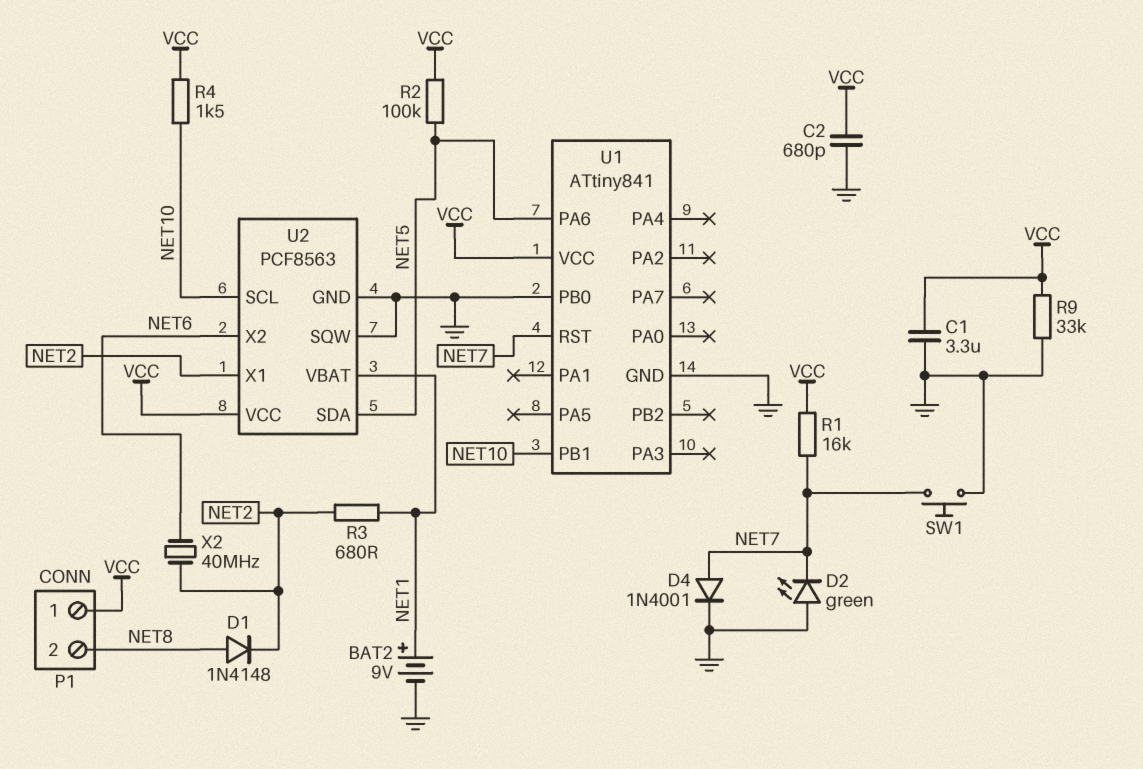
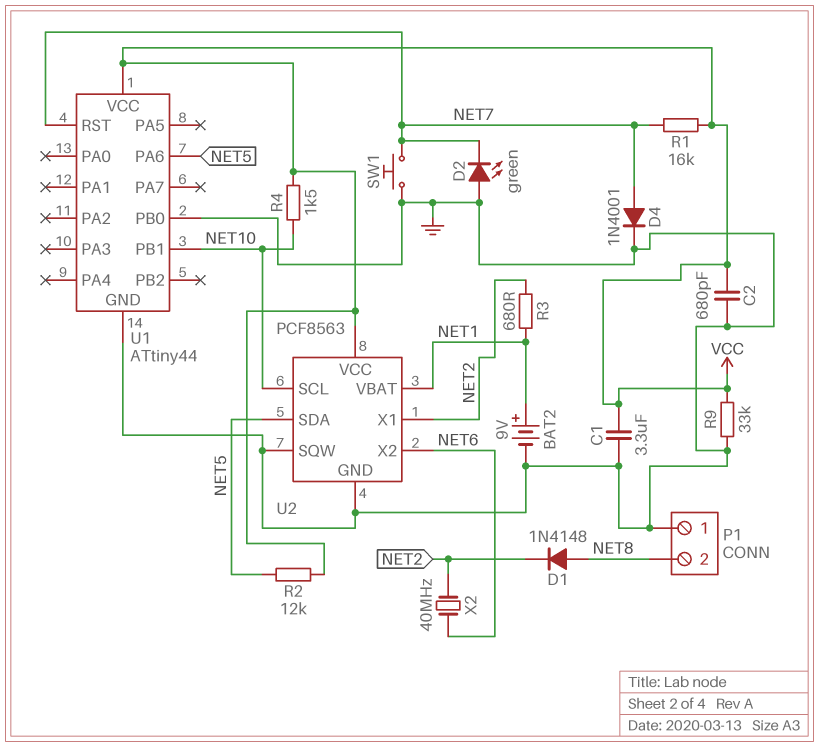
P1 pin 1: VCC -> GND
R2: 100k (NET5, VCC) -> 12k (NET5, VCC)
U1: ATtiny841 -> ATtiny44

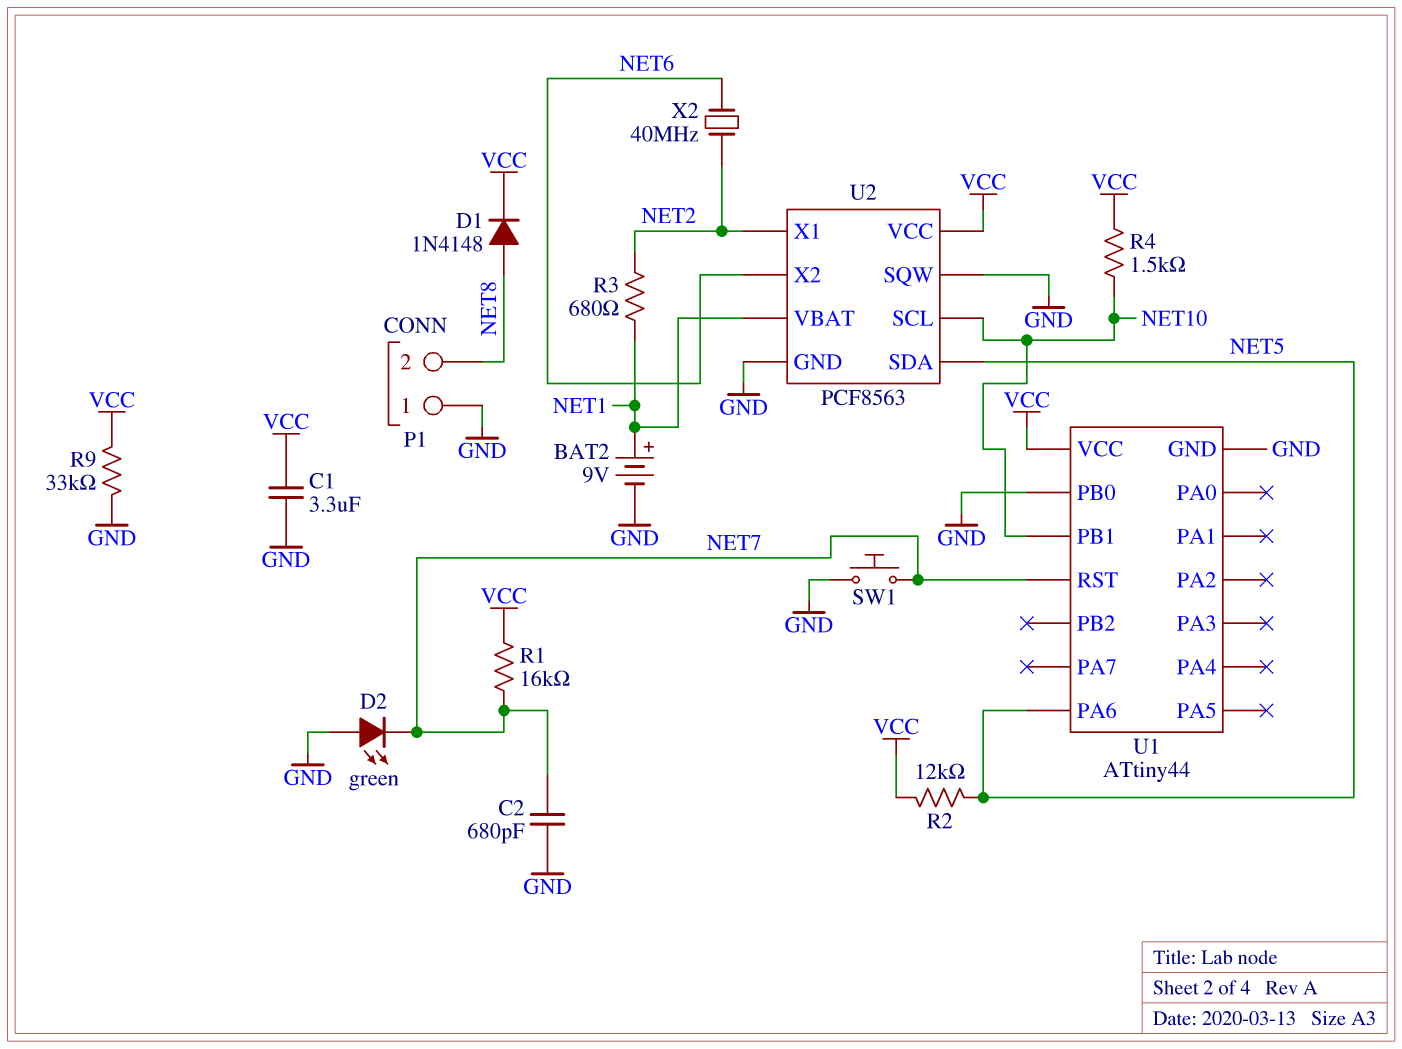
C2: 680pF (GND, VCC) -> 680pF (GND, NET7)
D1: diode 1N4148 (A NET8, K NET2) -> diode 1N4148 (A NET8, K VCC)
D4: diode 1N4001 (A NET7, K GND) -> none

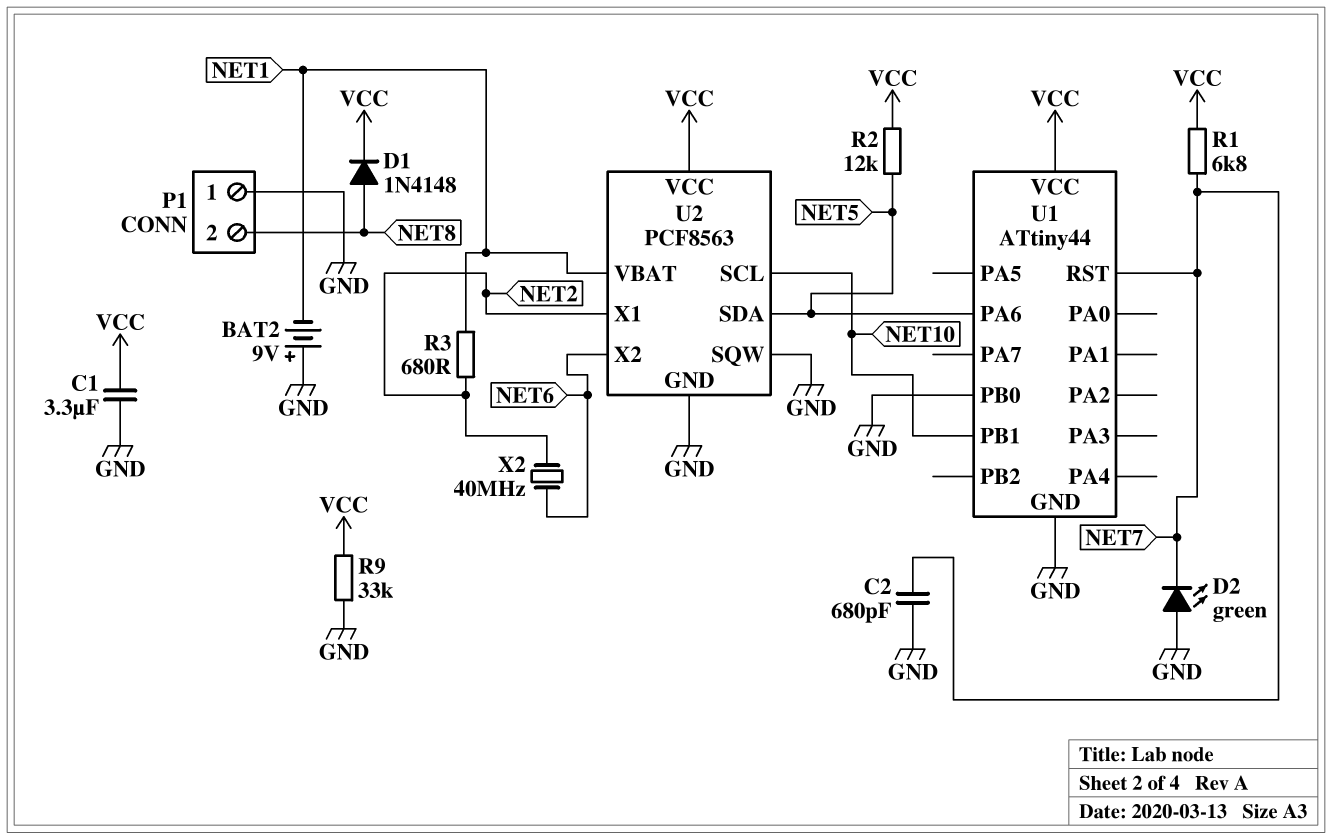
BAT2: 9V (plus NET1, minus GND) -> 9V (plus GND, minus NET1)
R1: 16k (NET7, VCC) -> 6.8k (NET7, VCC)
R4: 1.5k (NET10, VCC) -> none
SW1: button (GND, NET7) -> none

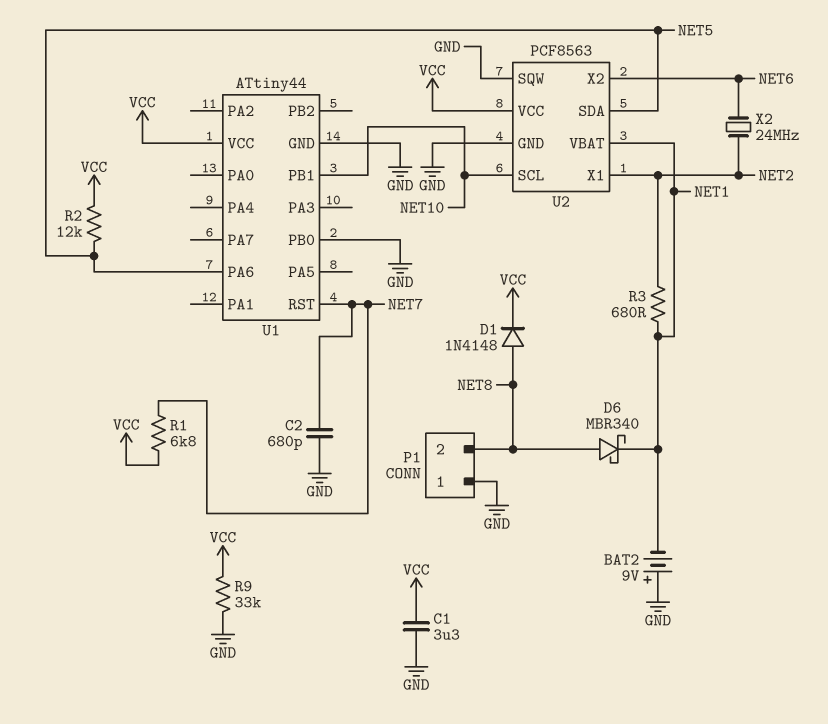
D2: LED green (A GND, K NET7) -> none
D6: none -> schottky MBR340 (A NET8, K NET1)
X2: 40MHz (NET2, NET6) -> 24MHz (NET2, NET6)

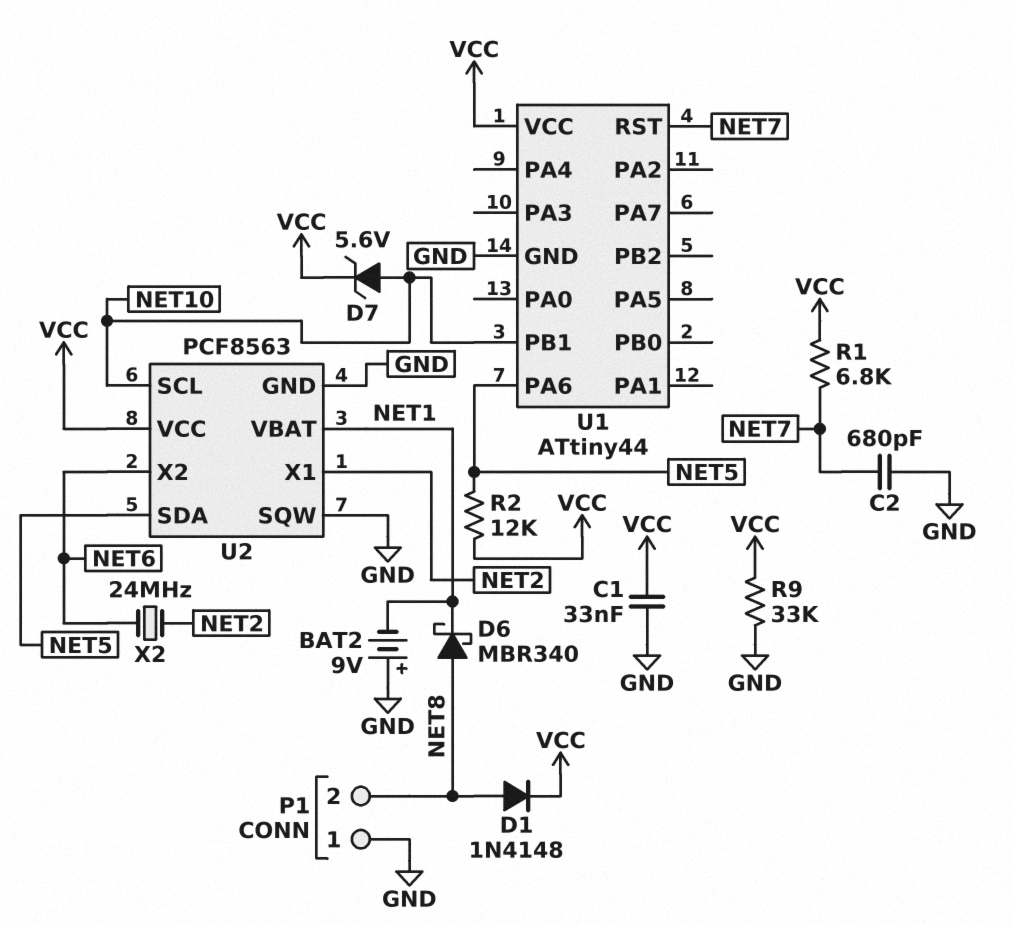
C1: 3.3uF (GND, VCC) -> 33nF (GND, VCC)
D7: none -> zener 5.6V (A NET10, K VCC)
R3: 680 (NET1, NET2) -> none
U1 pin PB0: GND -> none

